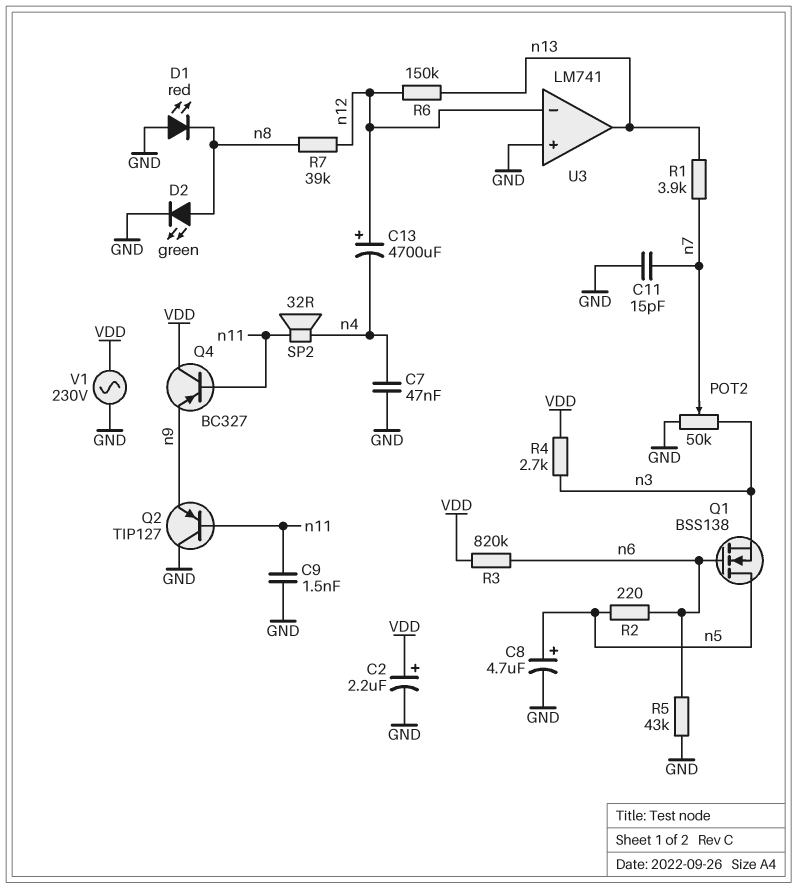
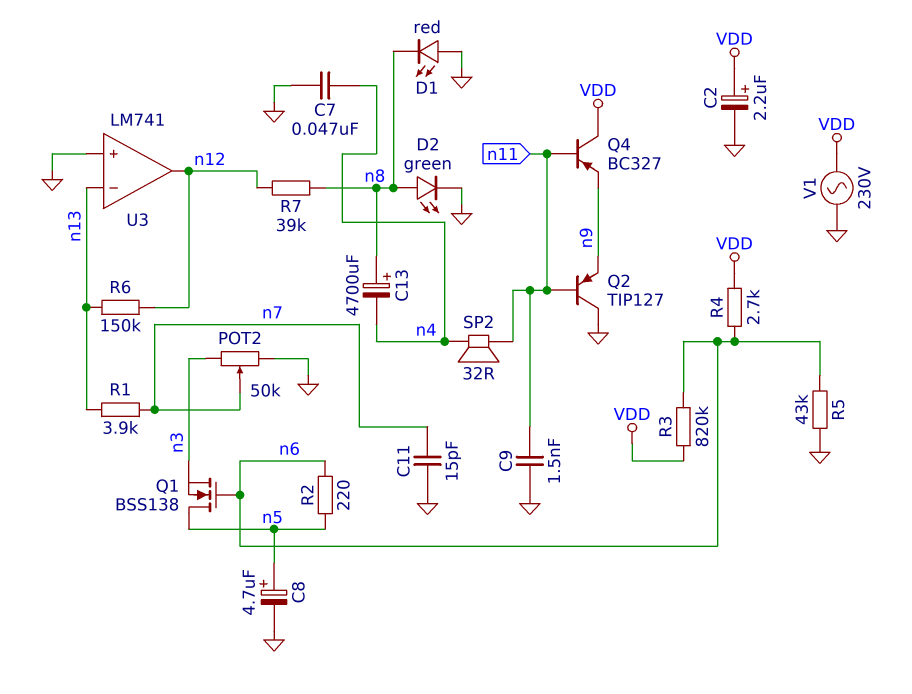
C13: 4700uF (plus n12, minus n4) -> 4700uF (plus n8, minus n4)
R4: 2.7k (VDD, n3) -> 2.7k (VDD, n6)
U3 pin in-: n12 -> n13
U3 pin out: n13 -> n12

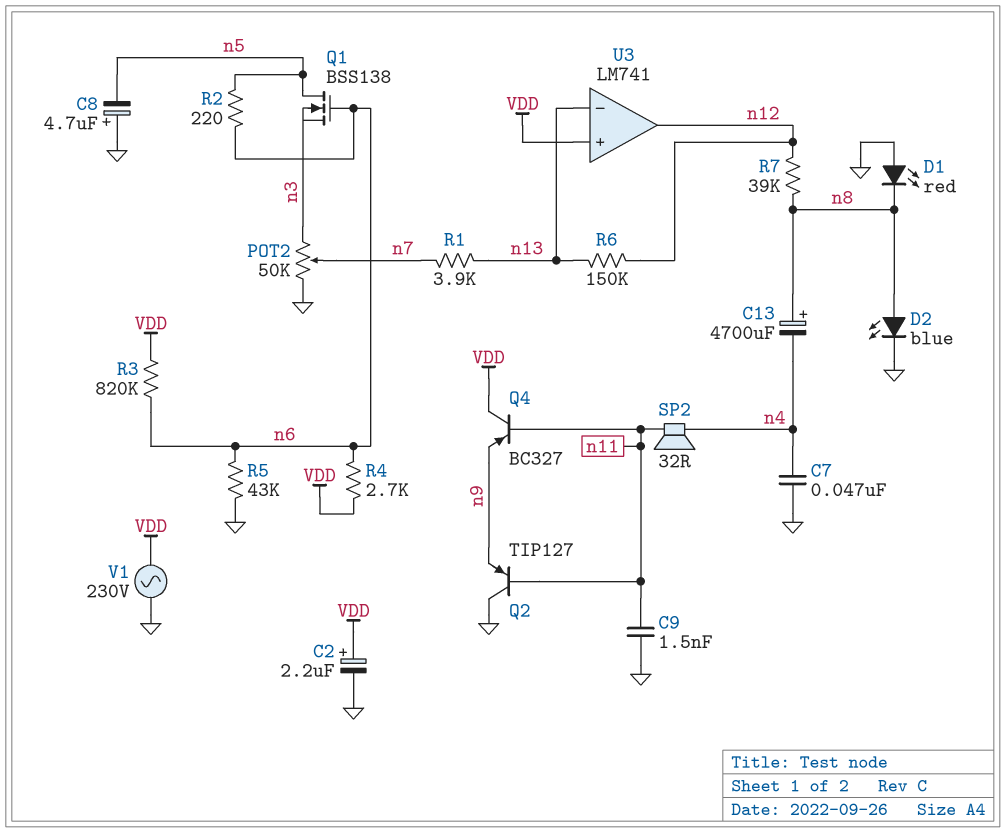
C8: 4.7uF (plus n5, minus GND) -> 4.7uF (plus GND, minus n5)
C11: 15pF (GND, n7) -> none
D2: LED green (A n8, K GND) -> LED blue (A n8, K GND)
U3 pin in+: GND -> VDD

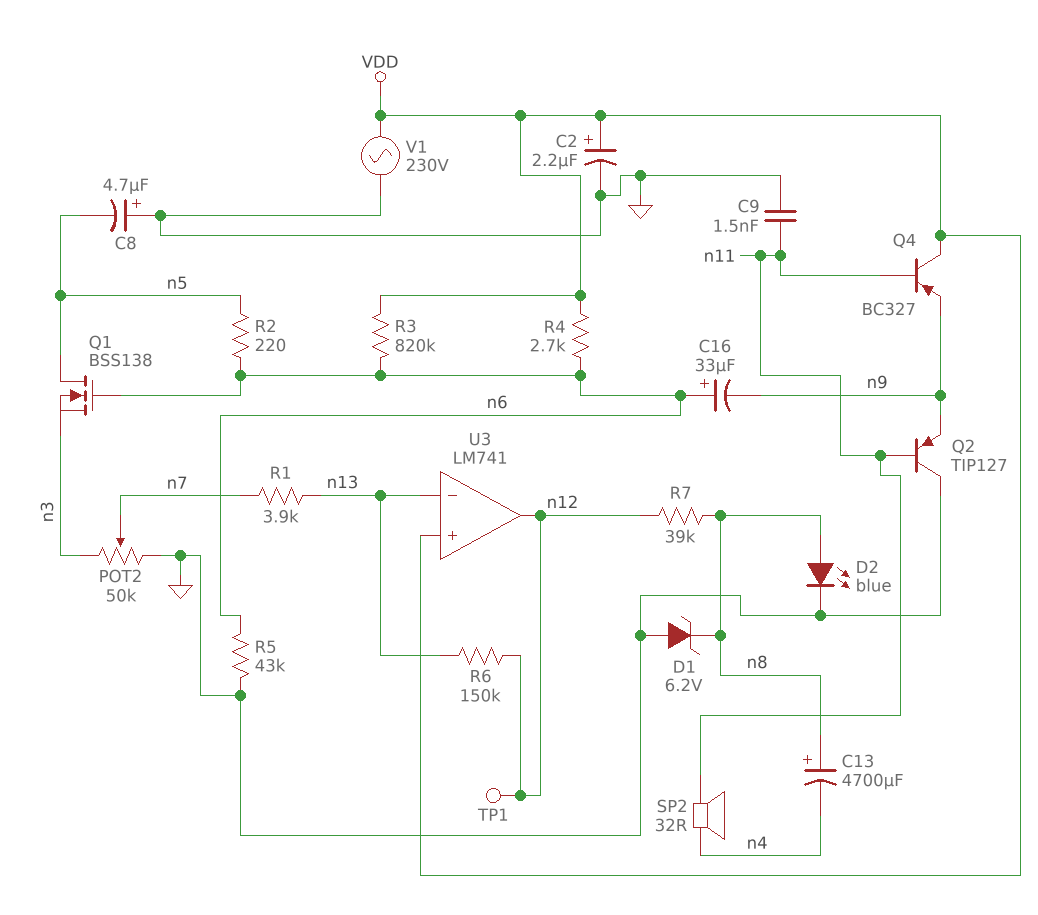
C7: 47nF (GND, n4) -> none
C16: none -> 33uF (plus n6, minus n9)
D1: LED red (A GND, K n8) -> zener 6.2V (A GND, K n8)
TP1: none -> test point (n12)

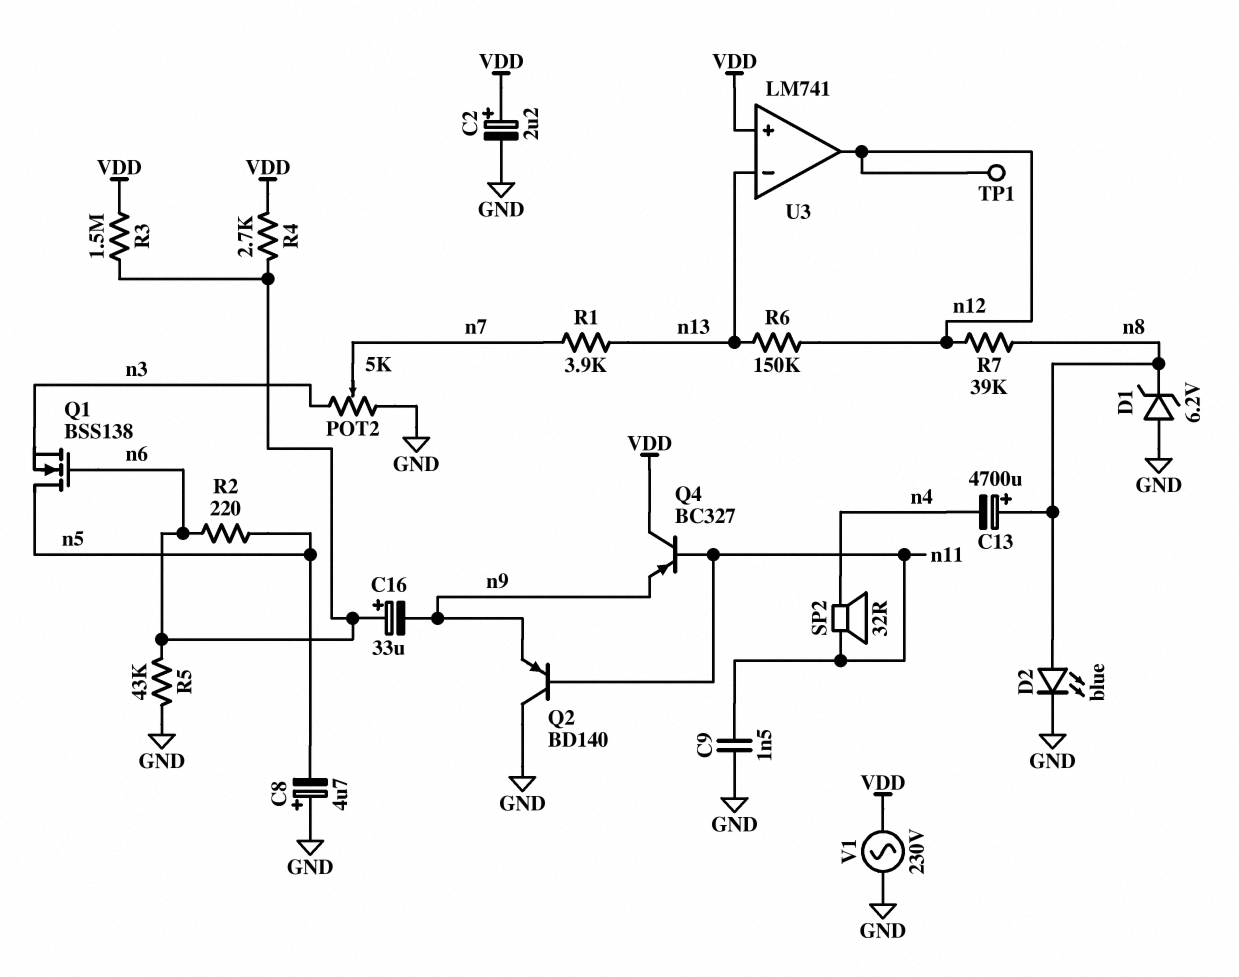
POT2: 50k (GND, n3, wiper n7) -> 5k (GND, n3, wiper n7)
Q2: PNP TIP127 (B n11, C GND, E n9) -> PNP BD140 (B n11, C GND, E n9)
R3: 820k (VDD, n6) -> 1.5M (VDD, n6)

